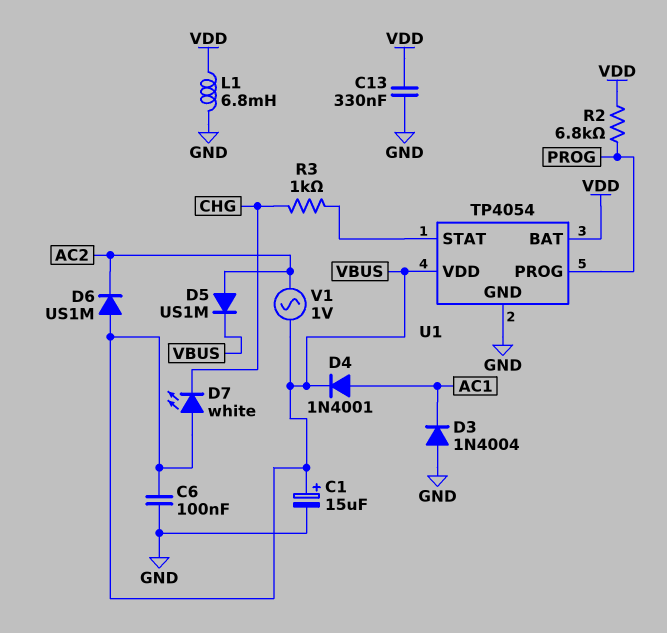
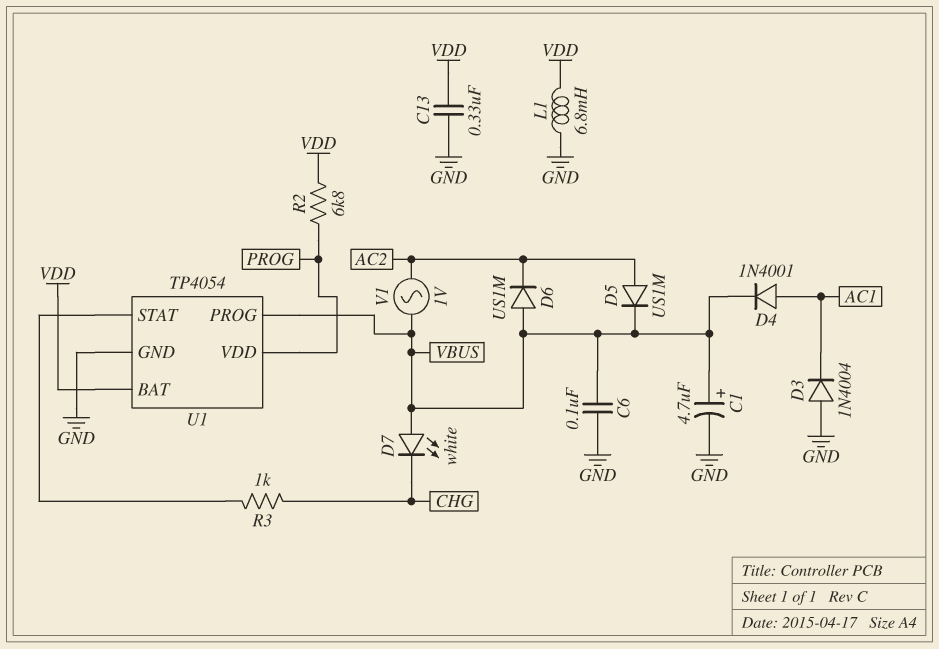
C1: 15uF (plus VBUS, minus GND) -> 4.7uF (plus VBUS, minus GND)
U1 pin PROG: PROG -> VBUS
U1 pin VDD: VBUS -> PROG

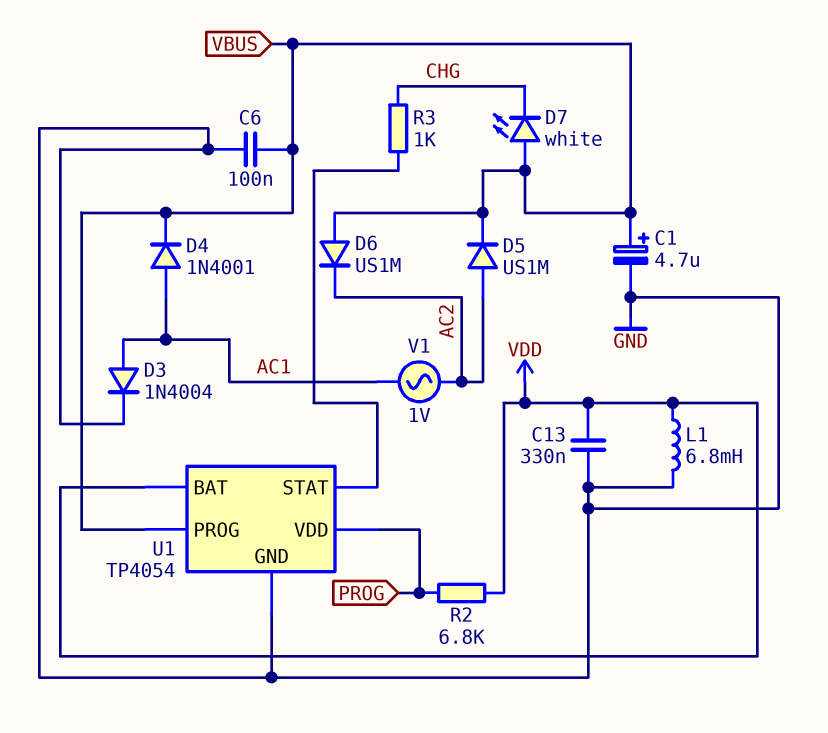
D3: diode 1N4004 (A GND, K AC1) -> diode 1N4004 (A AC1, K GND)
V1: AC 1V (AC2, VBUS) -> AC 1V (AC1, AC2)

